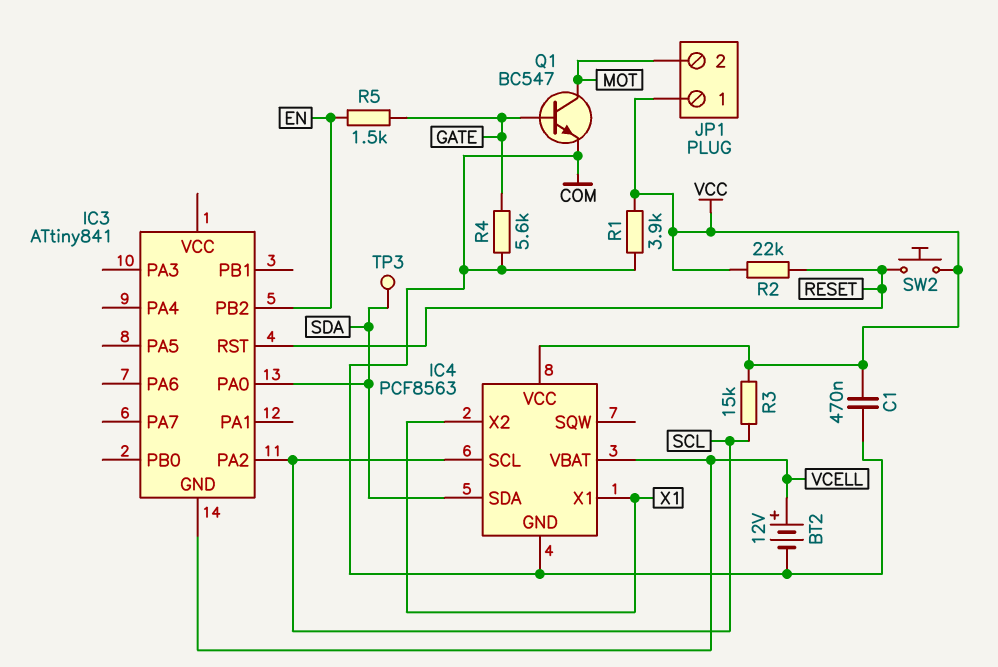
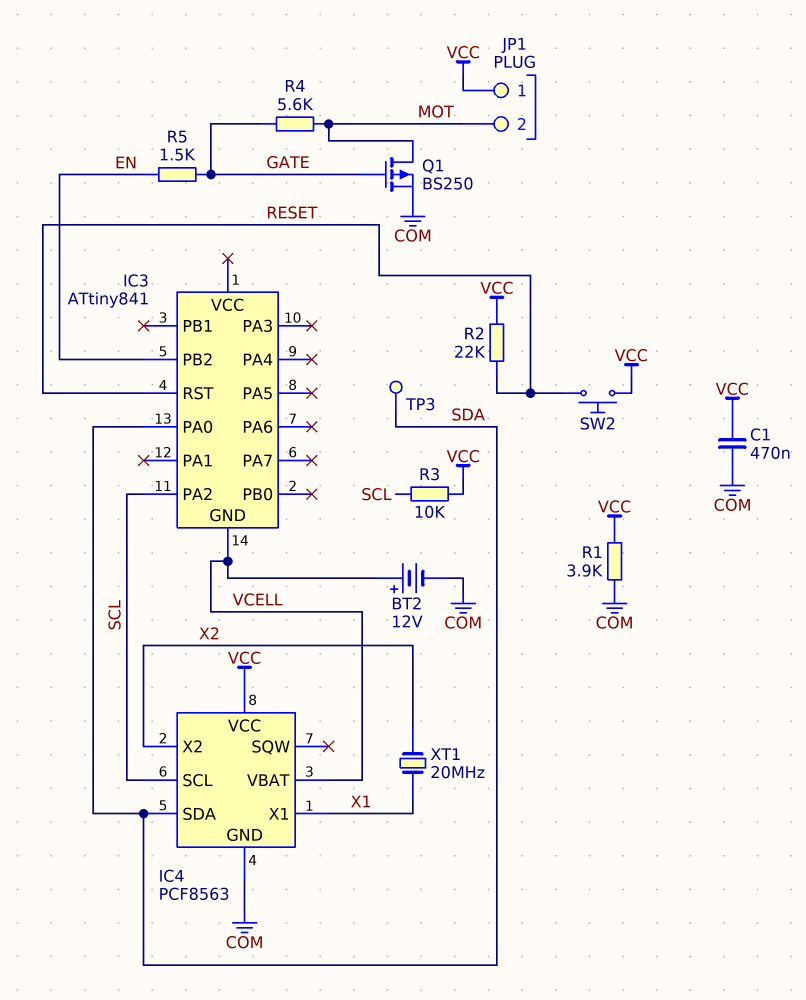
IC4 pin X2: X1 -> X2
Q1: NPN BC547 (B GATE, C MOT, E COM) -> PMOS BS250 (G GATE, D MOT, S COM)
R3: 15k (SCL, VCC) -> 10k (SCL, VCC)
R4: 5.6k (COM, GATE) -> 5.6k (GATE, MOT)
XT1: none -> 20MHz (X1, X2)

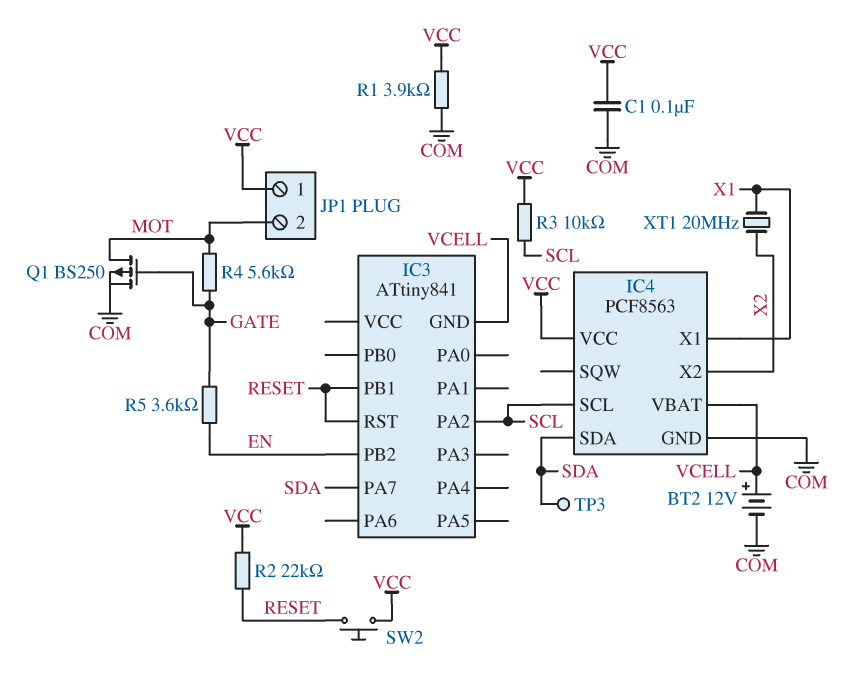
C1: 470nF (COM, VCC) -> 100nF (COM, VCC)
IC3 pin PA0: SDA -> none
IC3 pin PA7: none -> SDA
IC3 pin PB1: none -> RESET
R5: 1.5k (EN, GATE) -> 3.6k (EN, GATE)

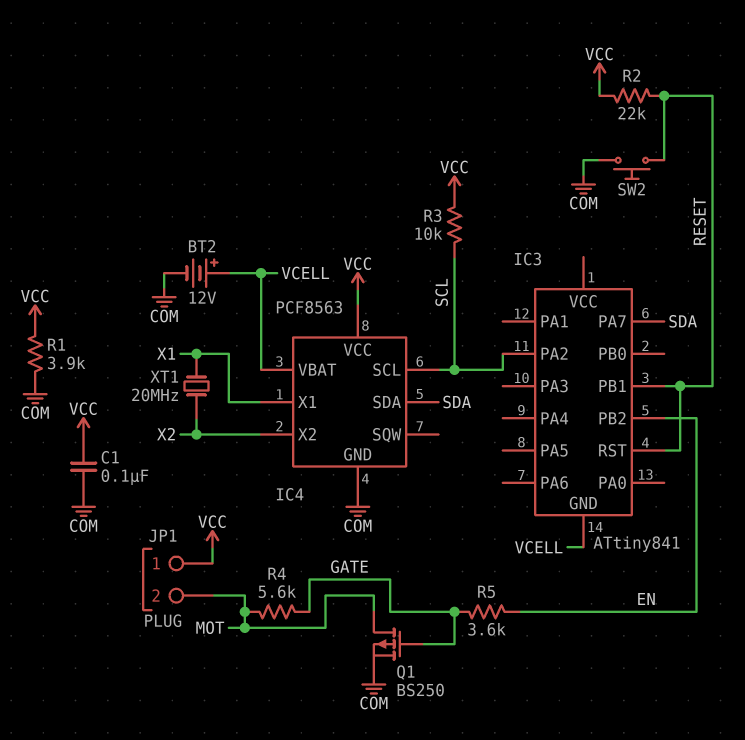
SW2: button (RESET, VCC) -> button (COM, RESET)
TP3: test point (SDA) -> none

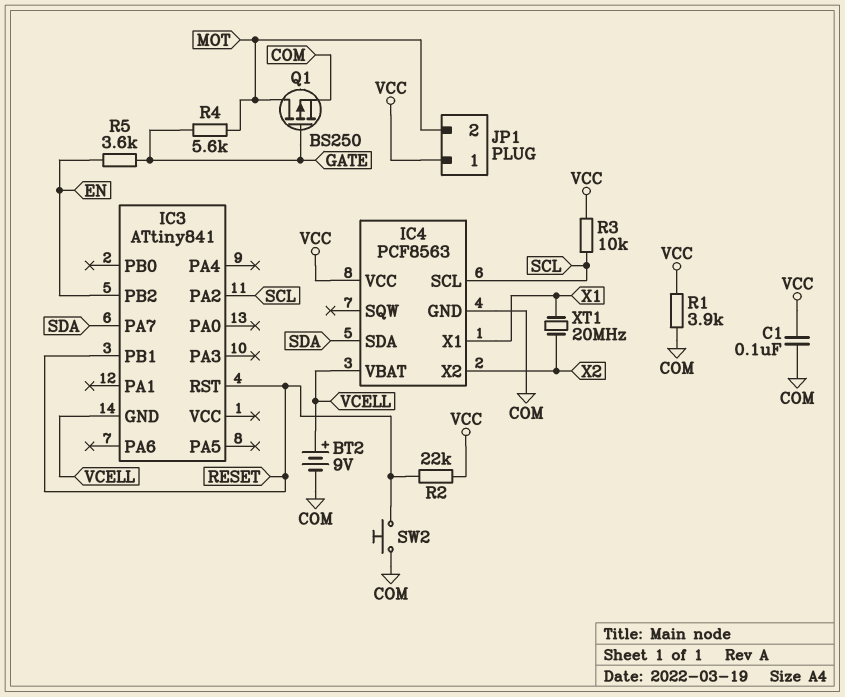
BT2: 12V (plus VCELL, minus COM) -> 9V (plus VCELL, minus COM)

